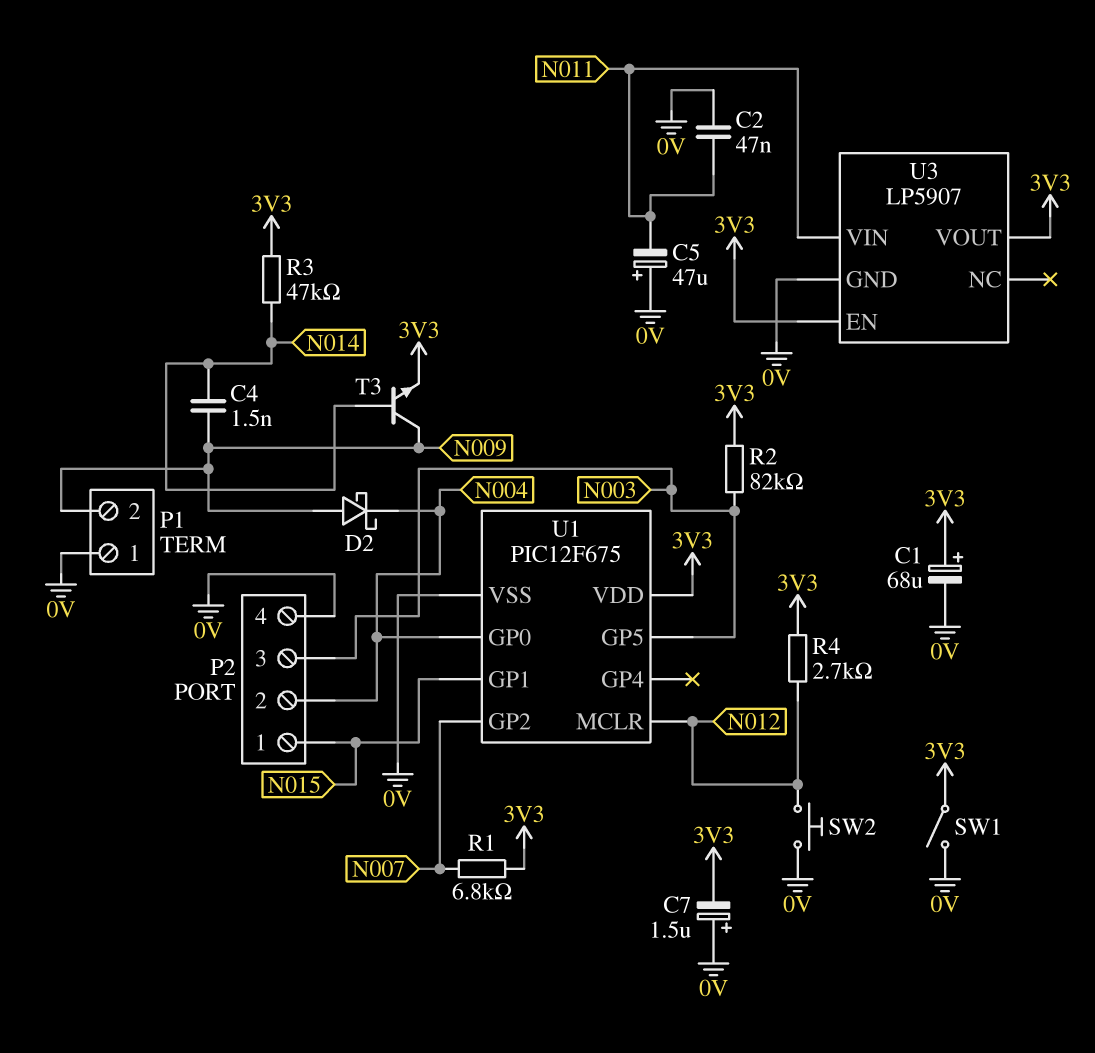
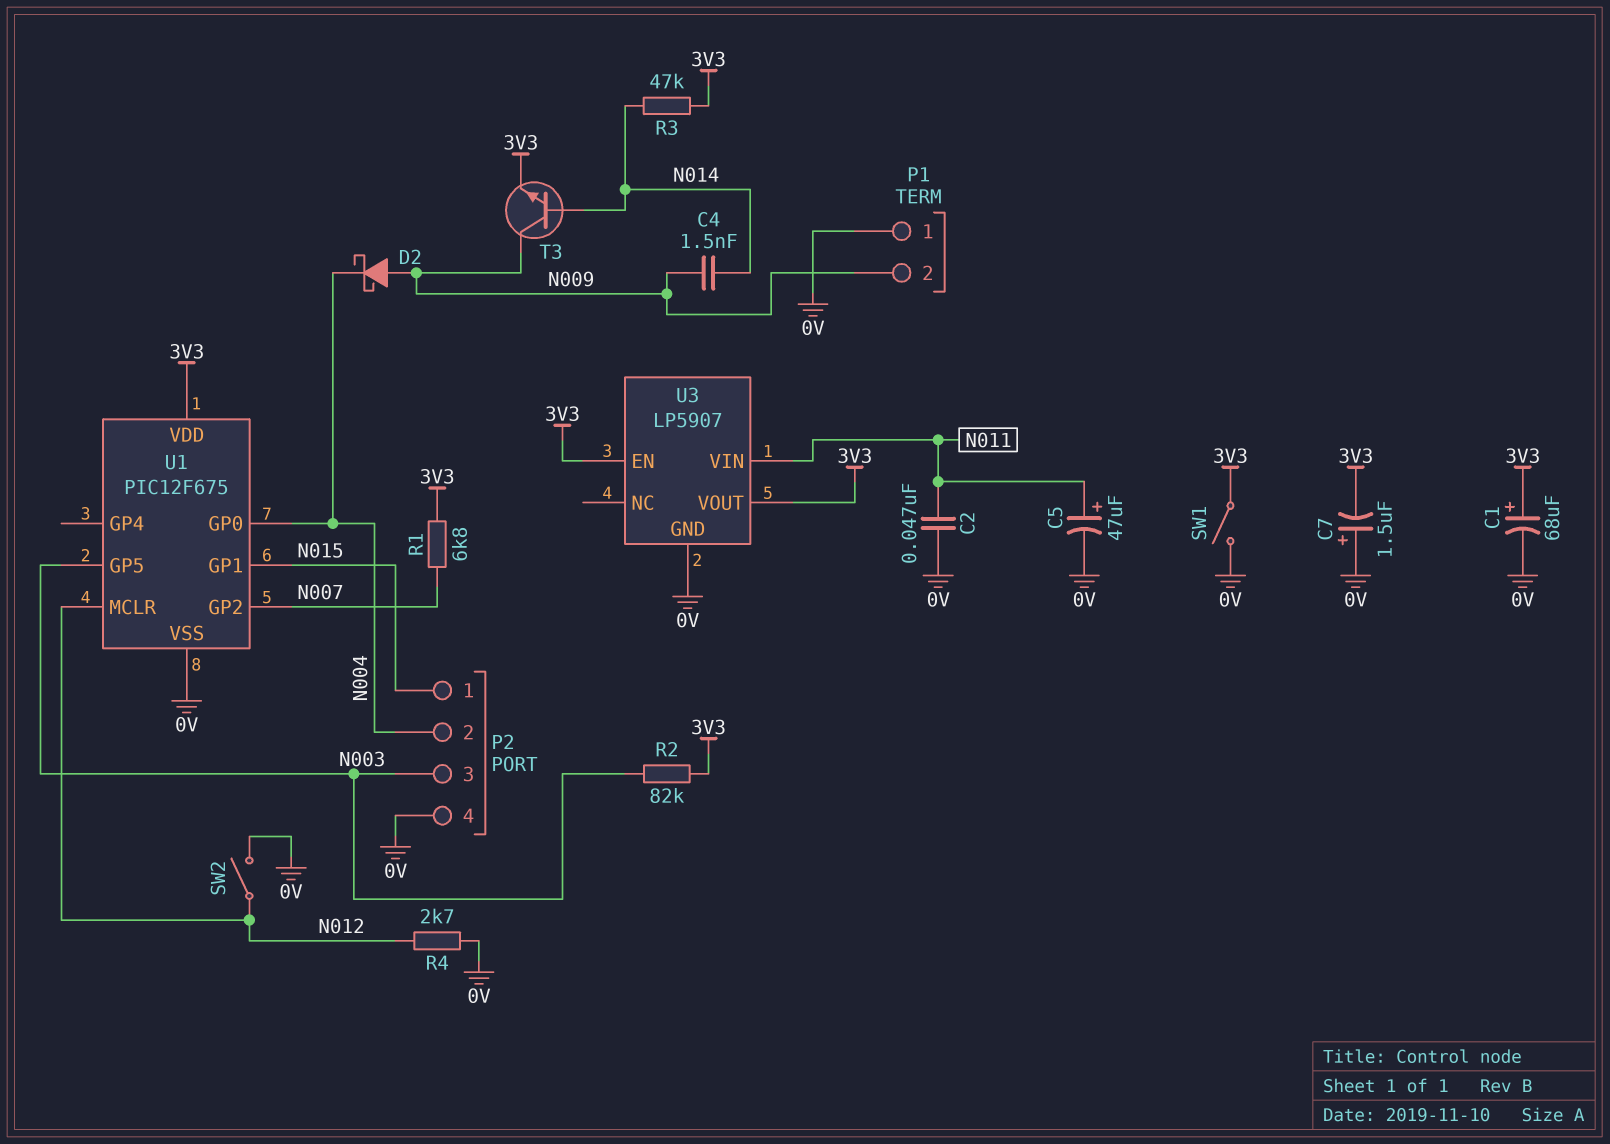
C5: 47uF (plus 0V, minus N011) -> 47uF (plus N011, minus 0V)
R4: 2.7k (3V3, N012) -> 2.7k (0V, N012)
SW2: button (0V, N012) -> switch (0V, N012)

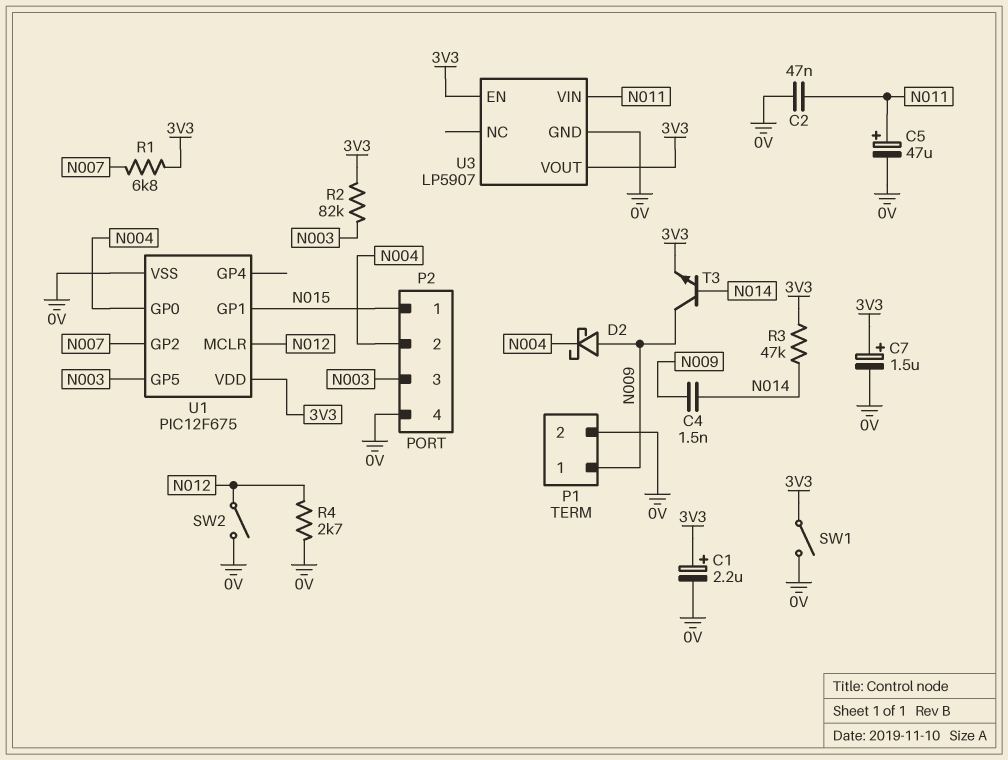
C1: 68uF (plus 3V3, minus 0V) -> 2.2uF (plus 3V3, minus 0V)
C7: 1.5uF (plus 0V, minus 3V3) -> 1.5uF (plus 3V3, minus 0V)
P1 pin 1: 0V -> N009
P1 pin 2: N009 -> 0V

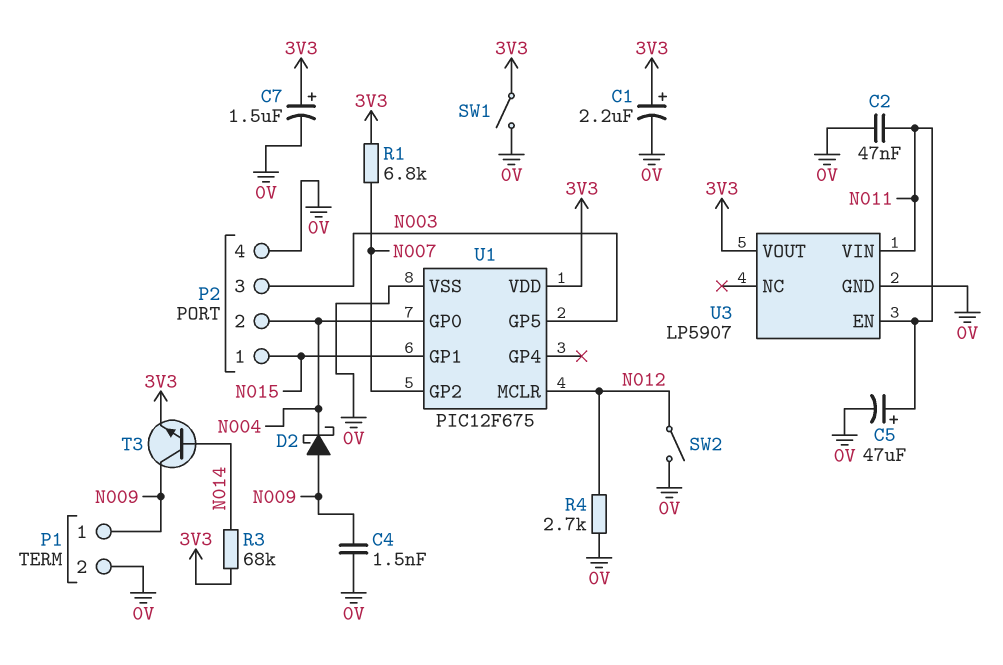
C4: 1.5nF (N009, N014) -> 1.5nF (0V, N009)
R2: 82k (3V3, N003) -> none
R3: 47k (3V3, N014) -> 68k (3V3, N014)
U3 pin EN: 3V3 -> N011

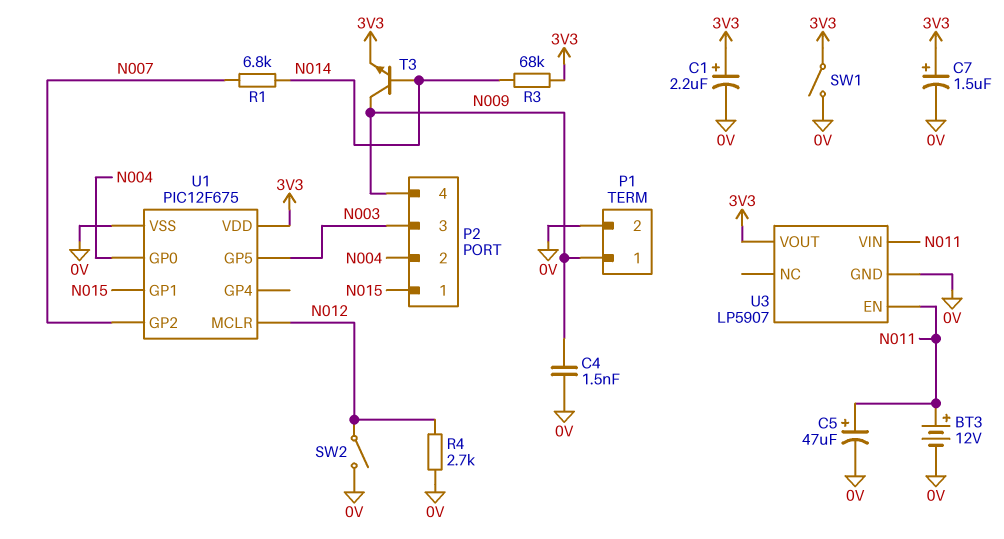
BT3: none -> 12V (plus N011, minus 0V)
C2: 47nF (0V, N011) -> none
D2: schottky (A N009, K N004) -> none
P2 pin 4: 0V -> N009
R1: 6.8k (3V3, N007) -> 6.8k (N007, N014)

